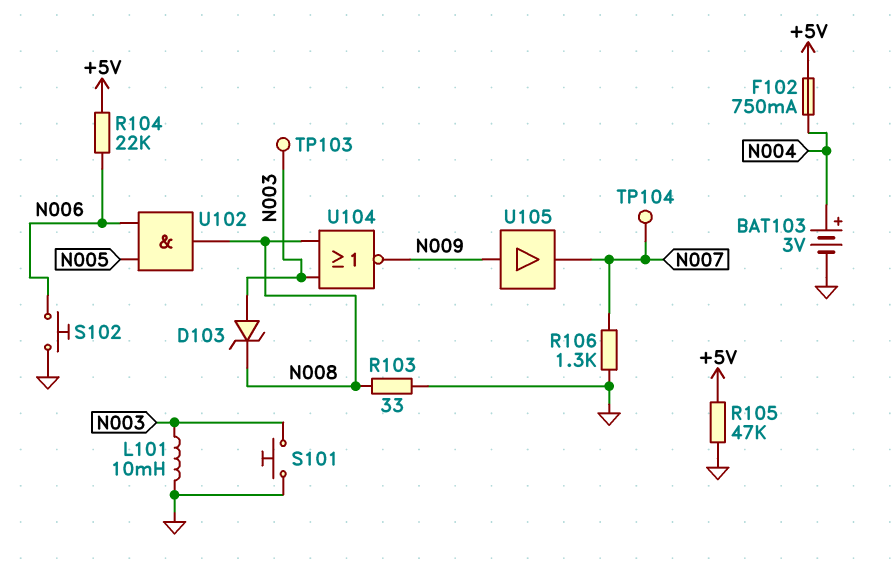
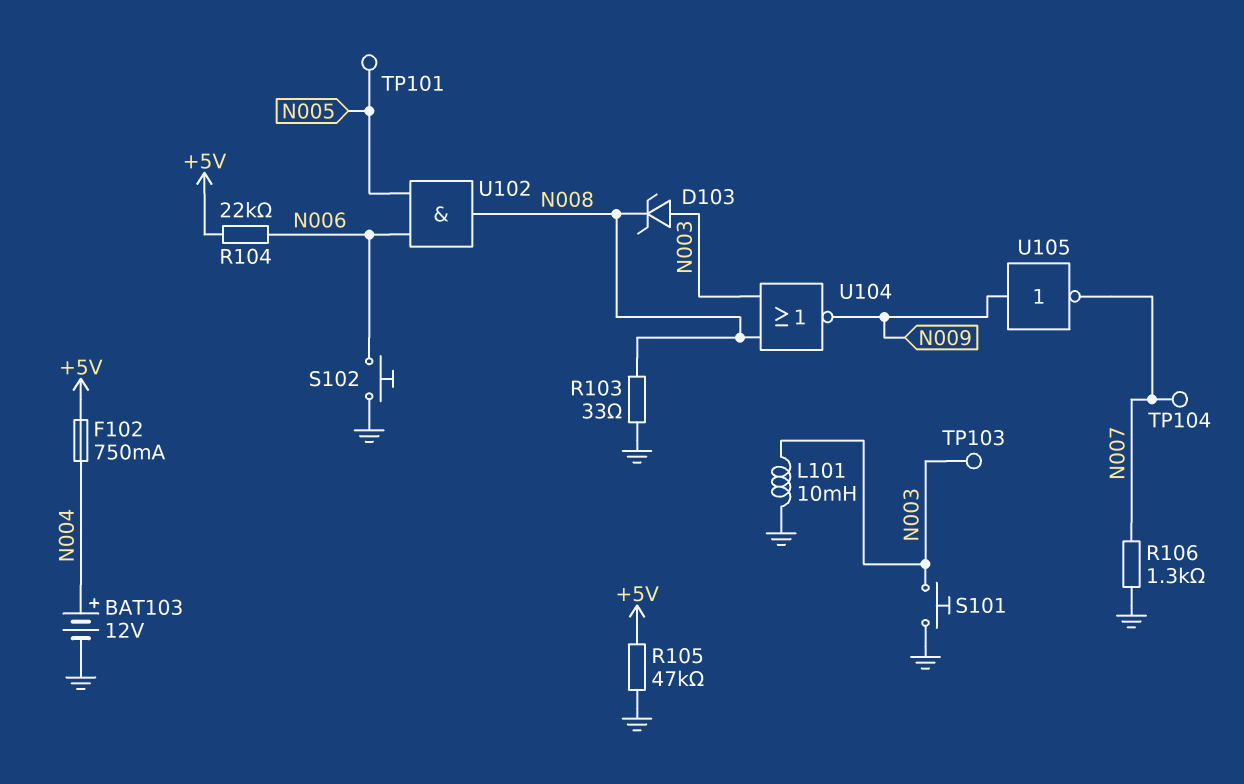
BAT103: 3V (plus N004, minus GND) -> 12V (plus N004, minus GND)
TP101: none -> test point (N005)
U105: buffer (in N009, out N007) -> NOT (in N009, out N007)

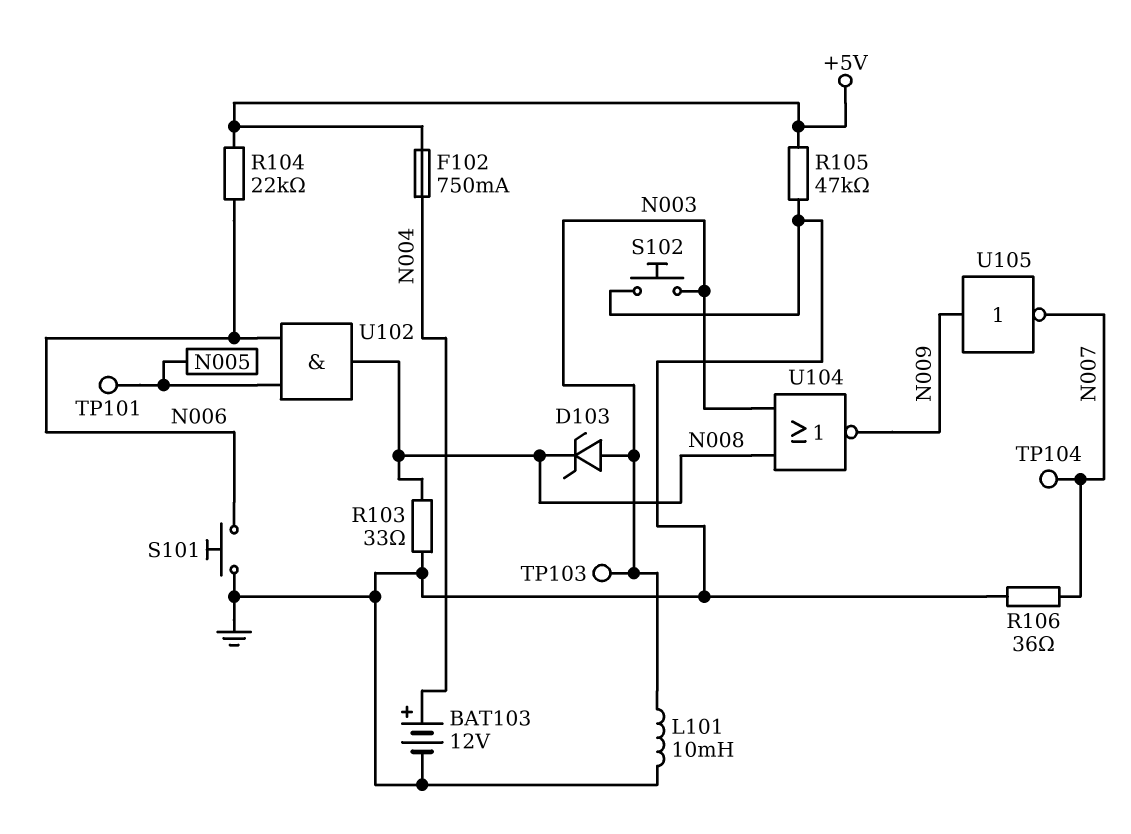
R106: 1.3k (GND, N007) -> 36 (GND, N007)
S101: button (GND, N003) -> button (GND, N006)
S102: button (GND, N006) -> button (GND, N003)

